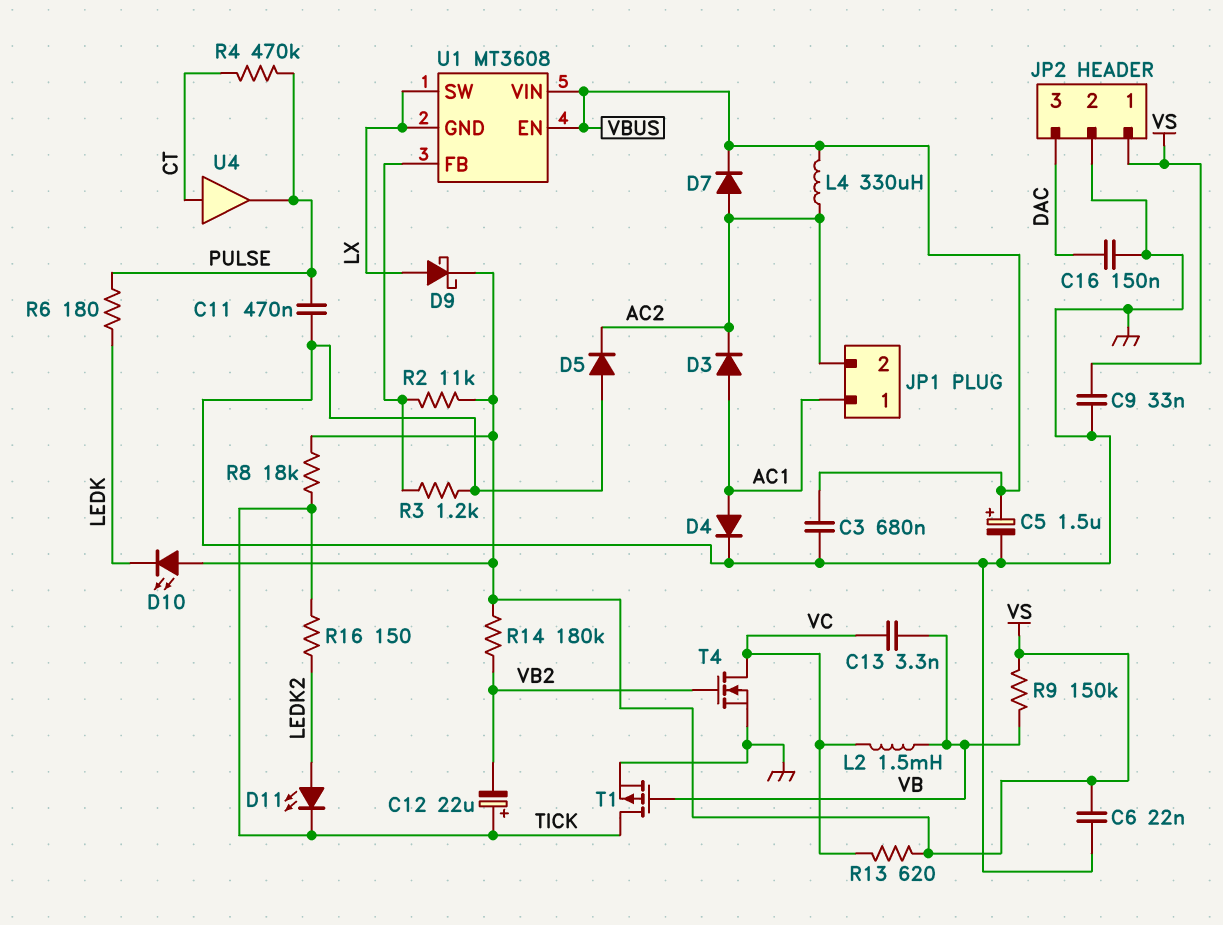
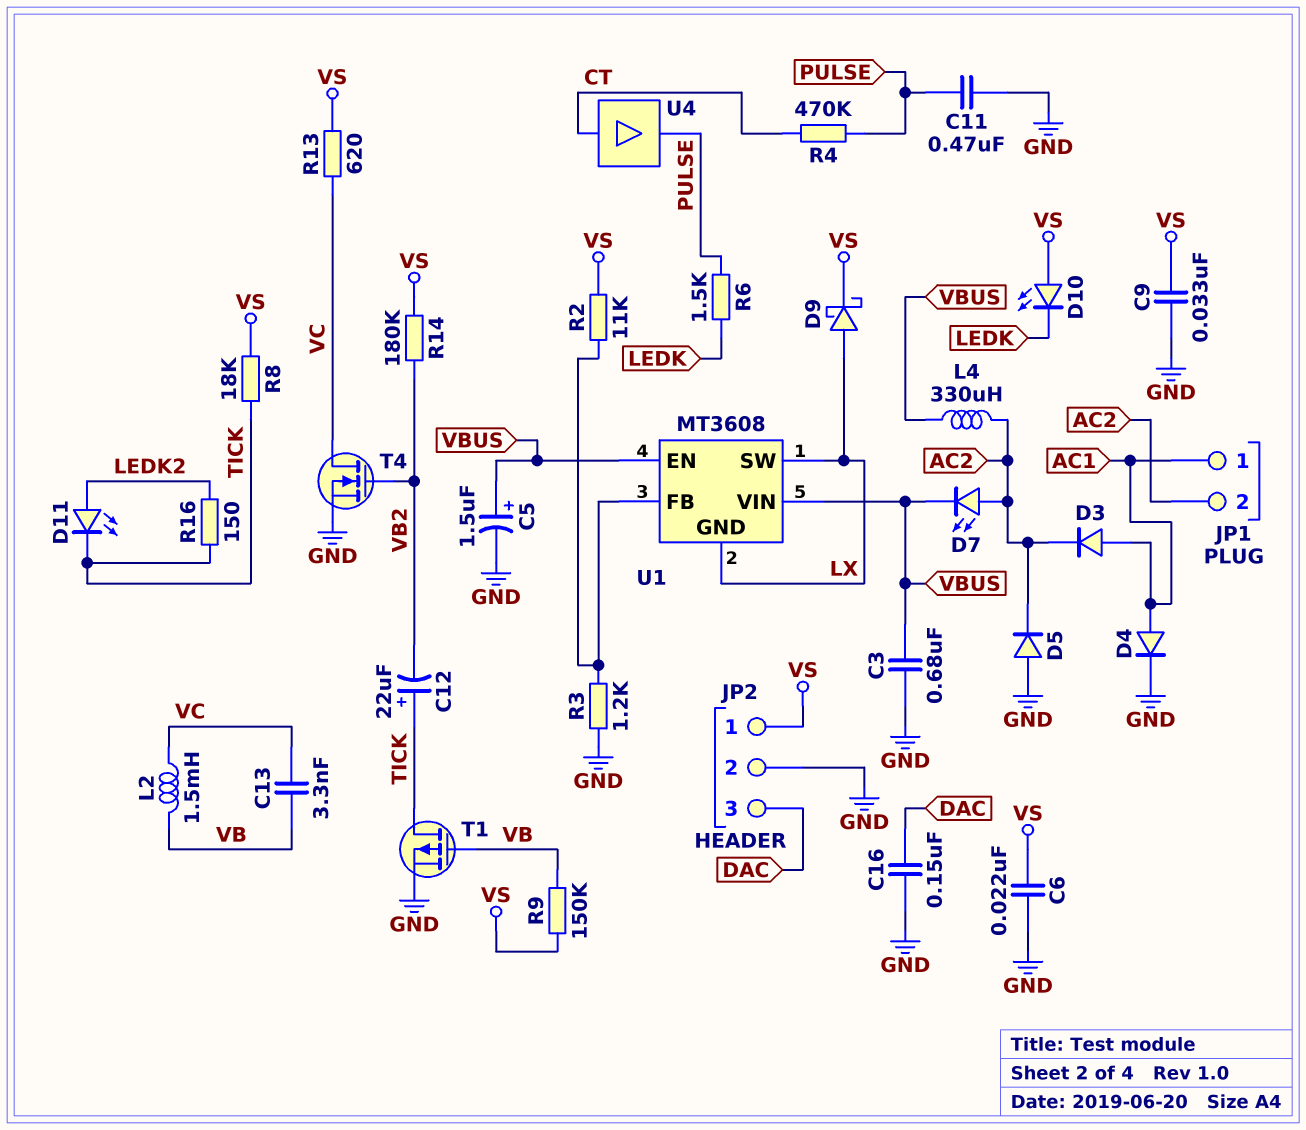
D7: diode (A AC2, K VBUS) -> LED (A AC2, K VBUS)
R6: 180 (LEDK, PULSE) -> 1.5k (LEDK, PULSE)

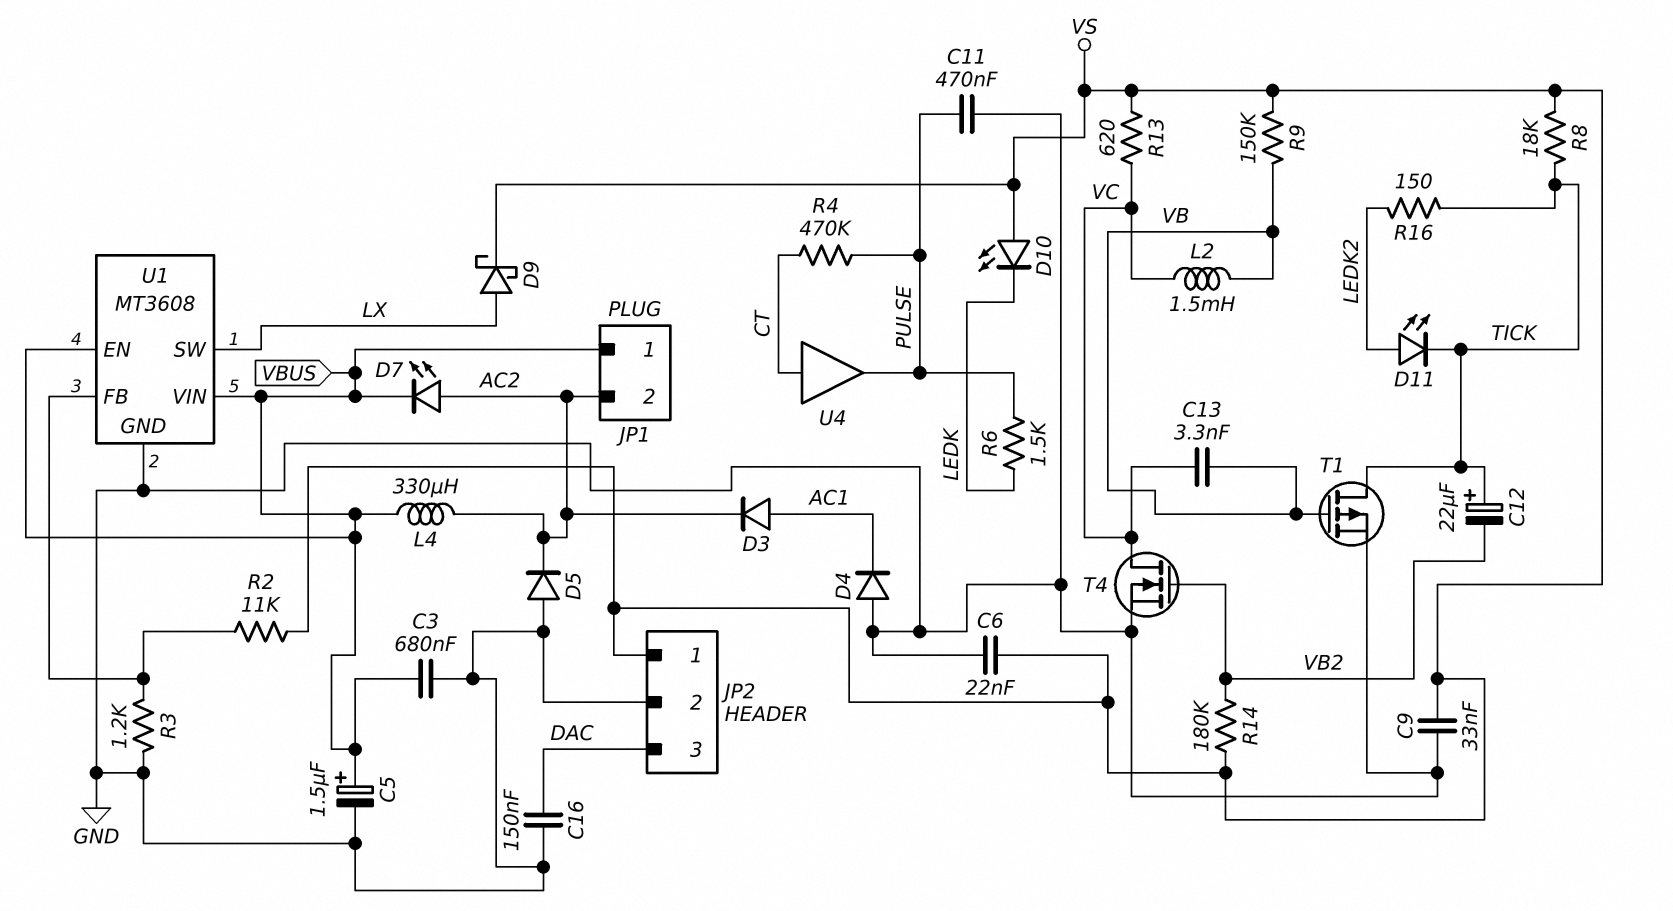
D4: diode (A AC1, K GND) -> diode (A GND, K AC1)
JP1 pin 1: AC1 -> VBUS
U1 pin GND: LX -> GND

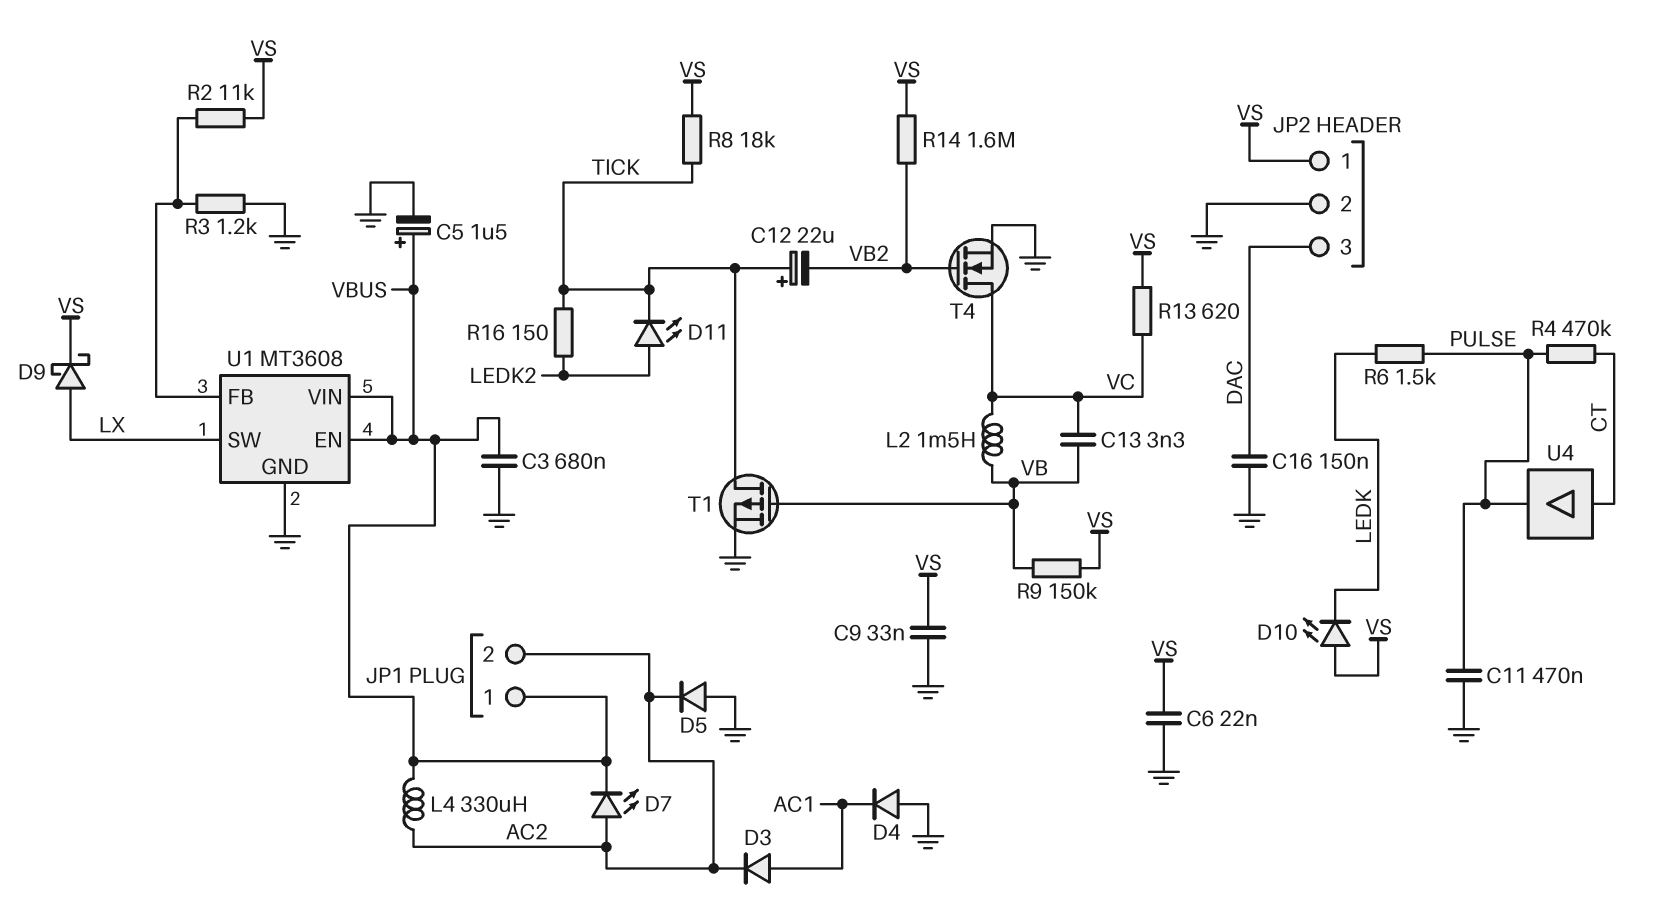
R14: 180k (VB2, VS) -> 1.6M (VB2, VS)

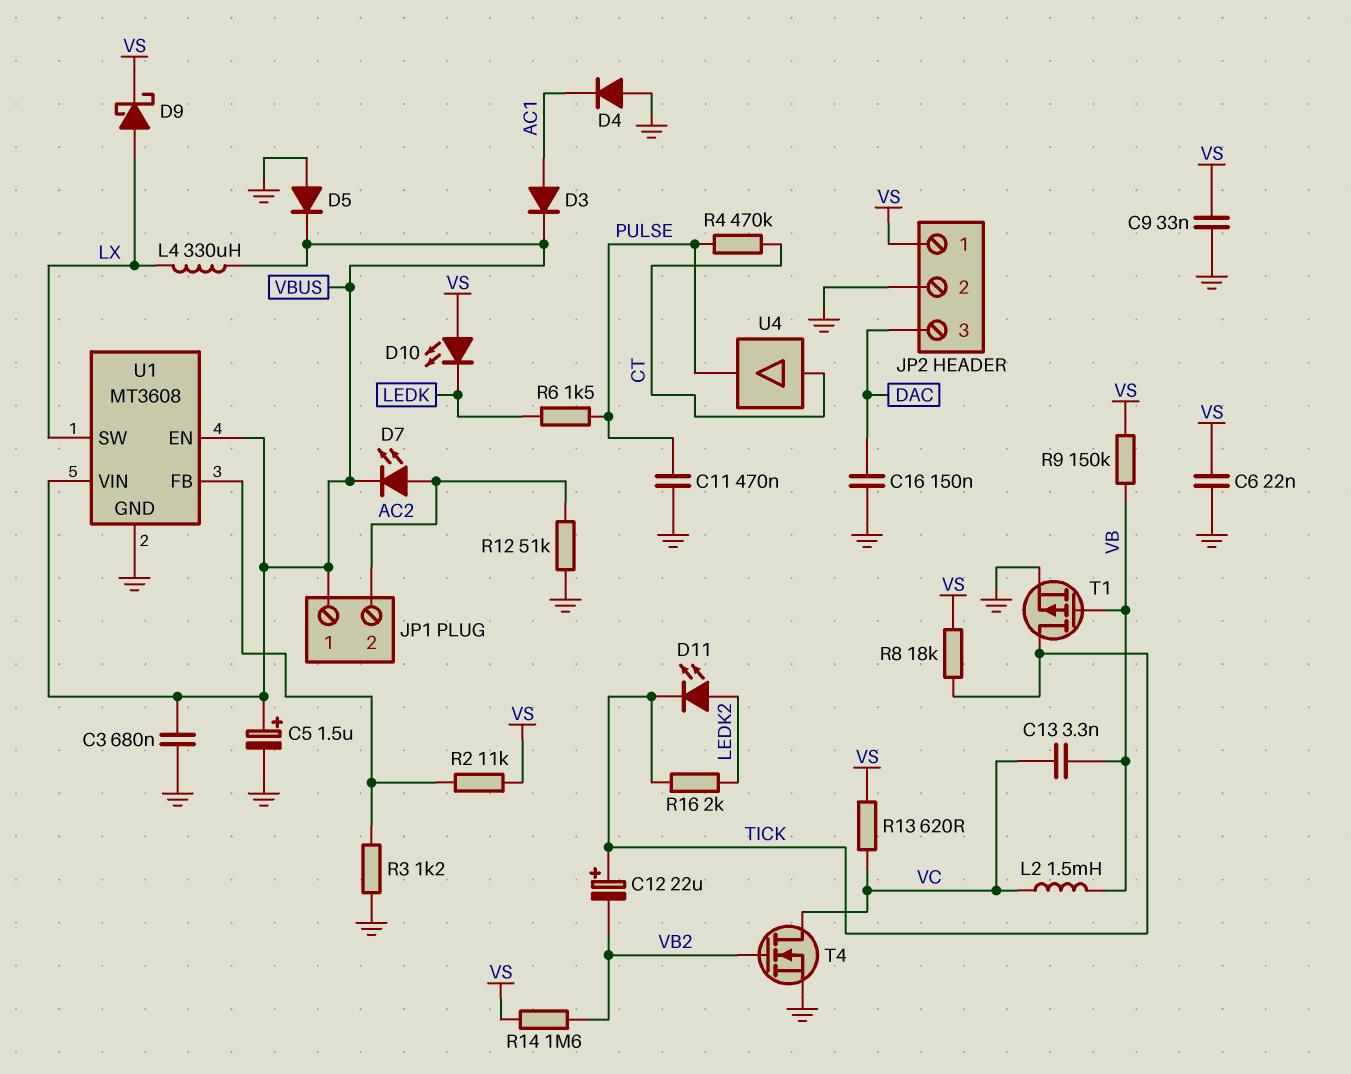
D3: diode (A AC1, K AC2) -> diode (A AC1, K VBUS)
D5: diode (A GND, K AC2) -> diode (A GND, K VBUS)
L4: 330uH (AC2, VBUS) -> 330uH (LX, VBUS)
R12: none -> 51k (AC2, GND)
R16: 150 (LEDK2, TICK) -> 2k (LEDK2, TICK)

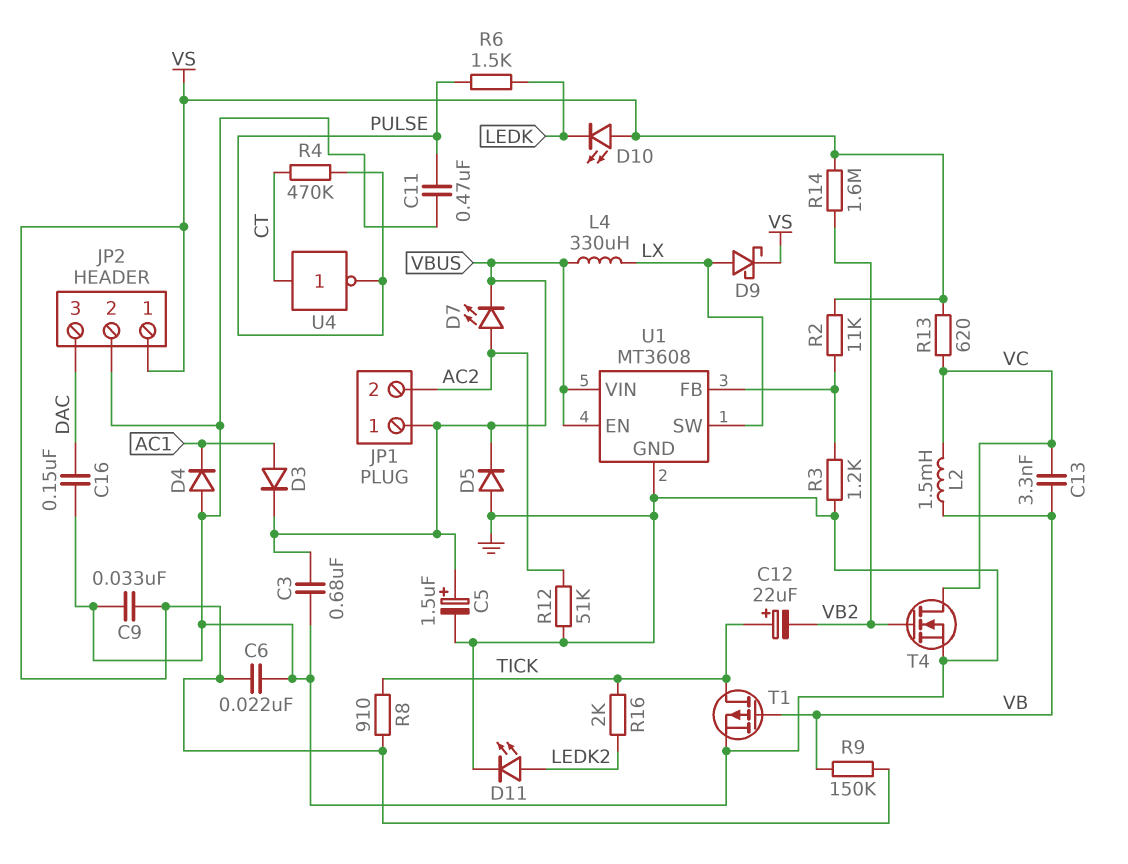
D11: LED (A LEDK2, K TICK) -> LED (A LEDK2, K GND)
R8: 18k (TICK, VS) -> 910 (TICK, VS)
U4: buffer (in CT, out PULSE) -> NOT (in CT, out PULSE)

